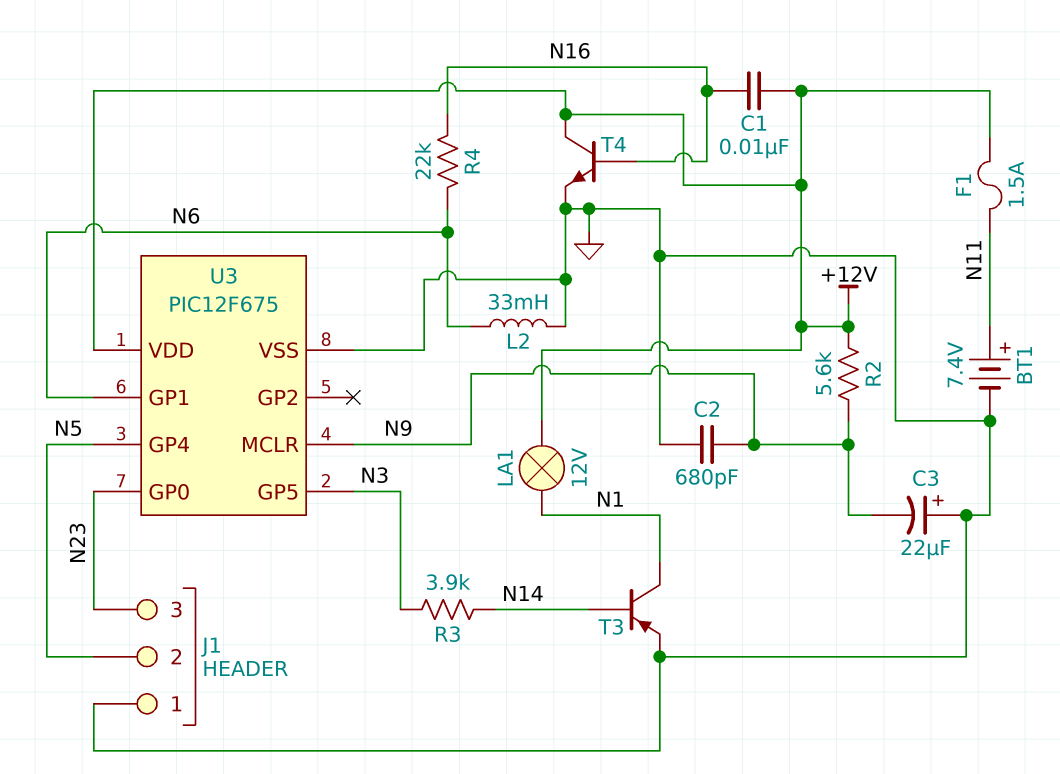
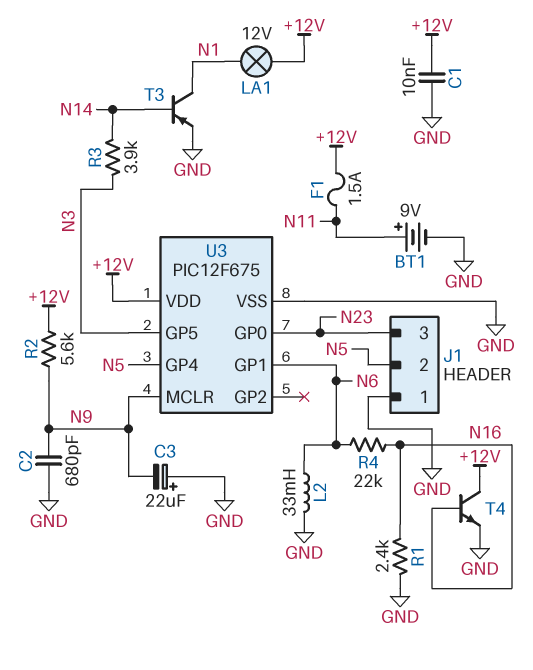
BT1: 7.4V (plus N11, minus GND) -> 9V (plus N11, minus GND)
C1: 10nF (+12V, N16) -> 10nF (+12V, GND)
R1: none -> 2.4k (GND, N16)

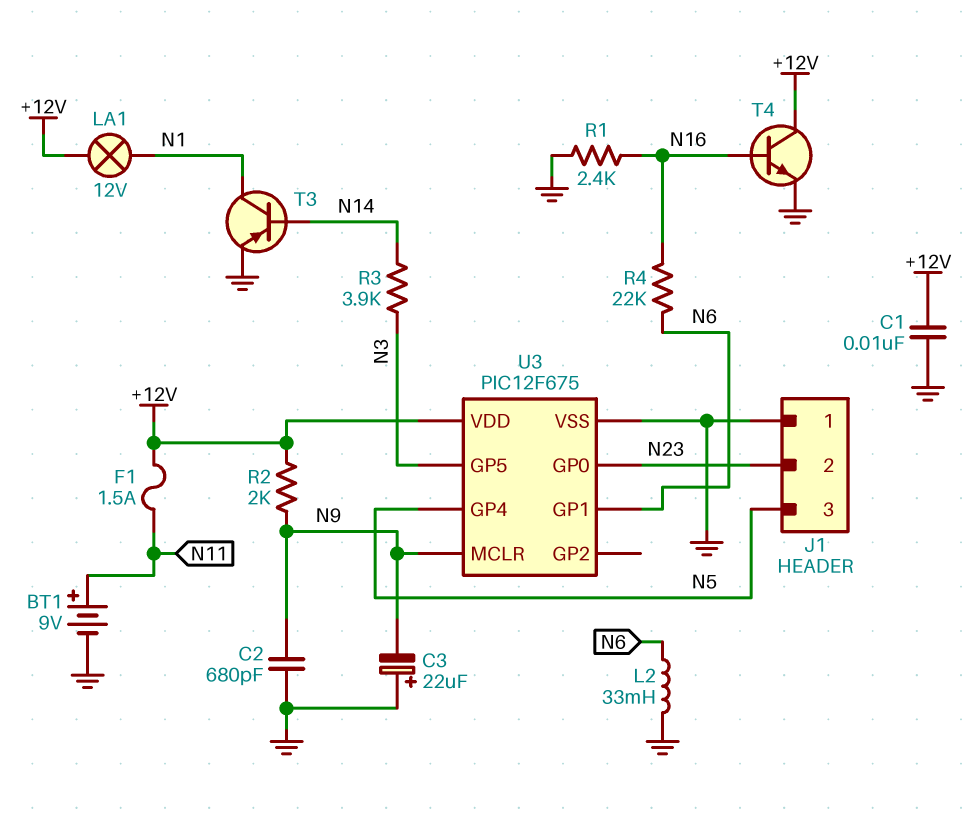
J1 pin 2: N5 -> N23
J1 pin 3: N23 -> N5
R2: 5.6k (+12V, N9) -> 2k (+12V, N9)

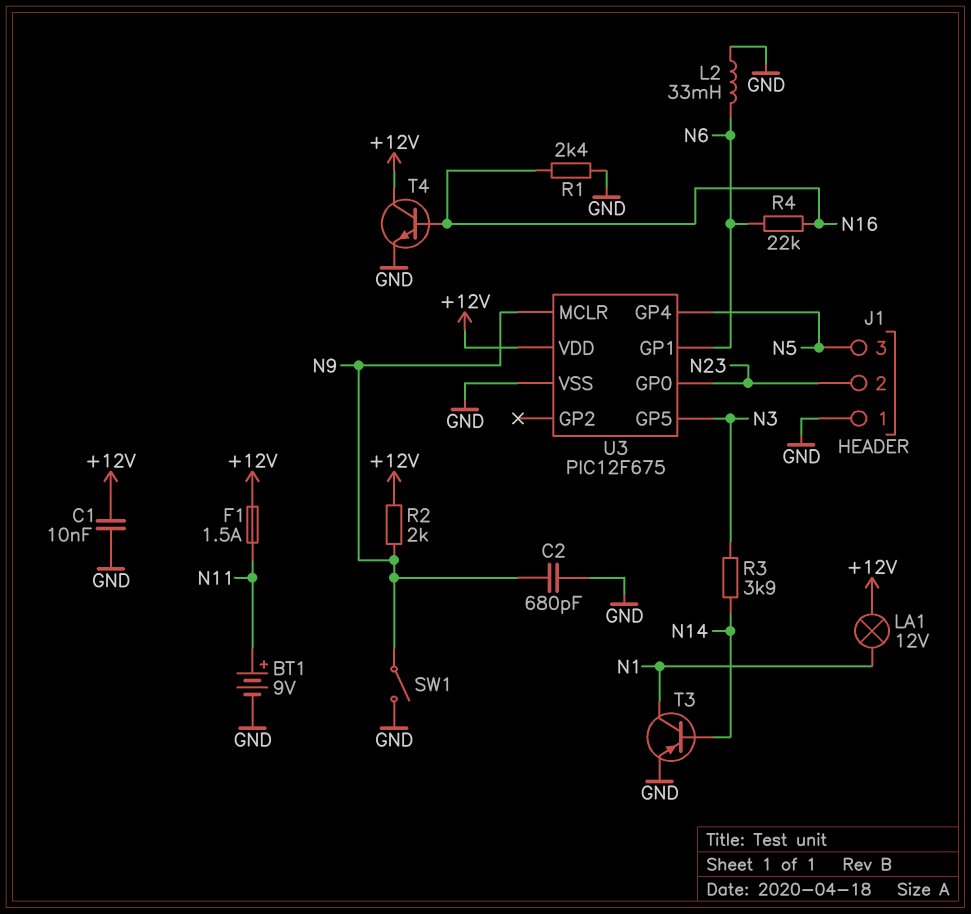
C3: 22uF (plus GND, minus N9) -> none
SW1: none -> switch (GND, N9)

